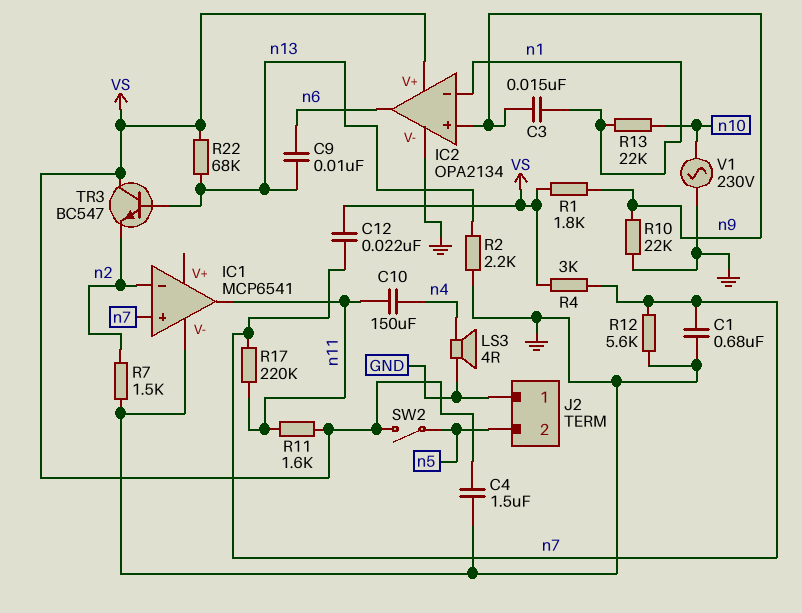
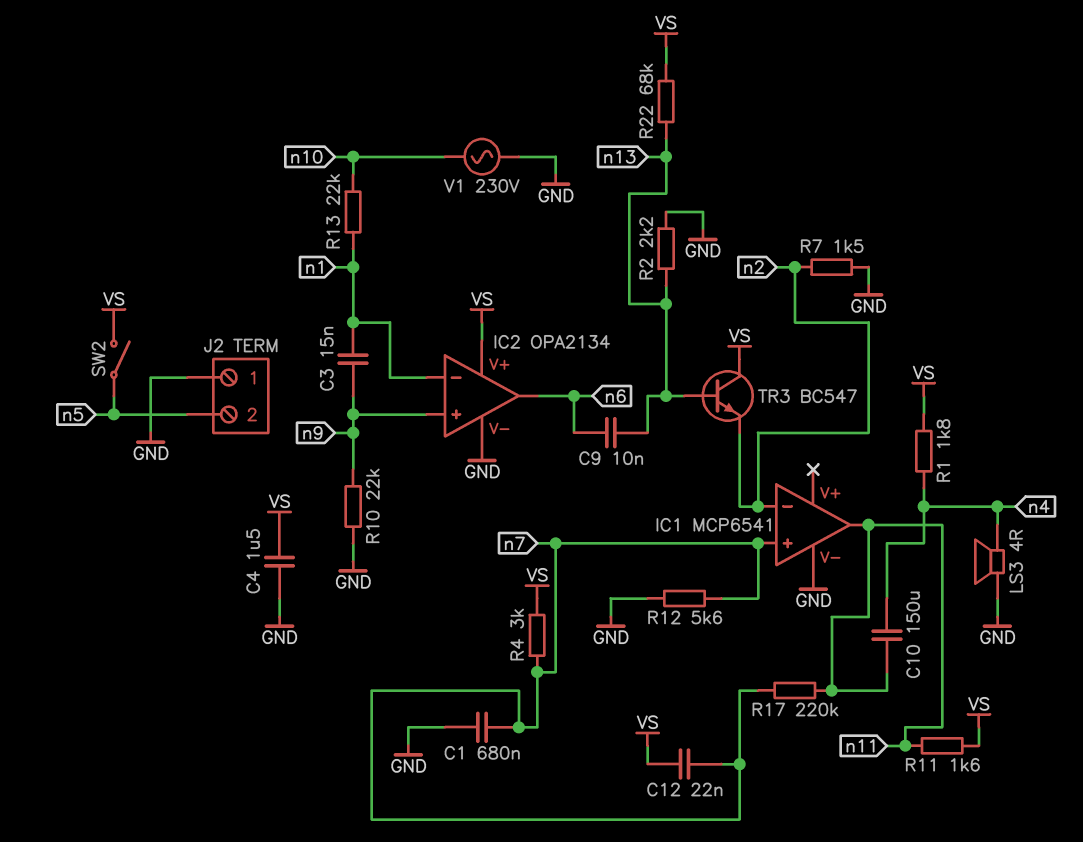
R1: 1.8k (VS, n9) -> 1.8k (VS, n4)

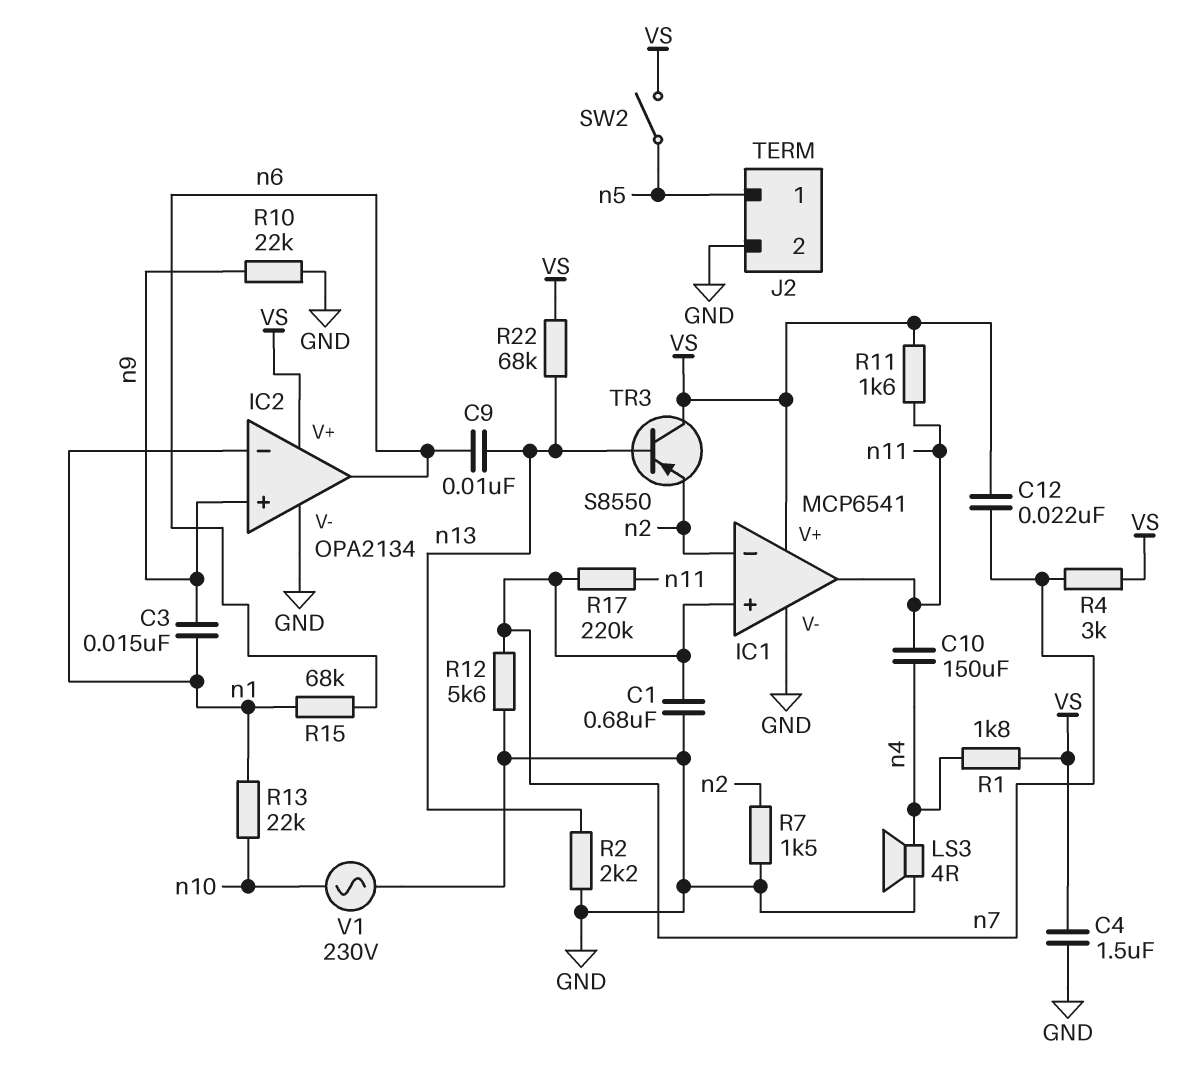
IC1 pin V+: none -> VS
J2 pin 1: GND -> n5
J2 pin 2: n5 -> GND
R15: none -> 68k (n1, n6)
TR3: NPN BC547 (B n13, C VS, E n2) -> PNP S8550 (B n13, C VS, E n2)

